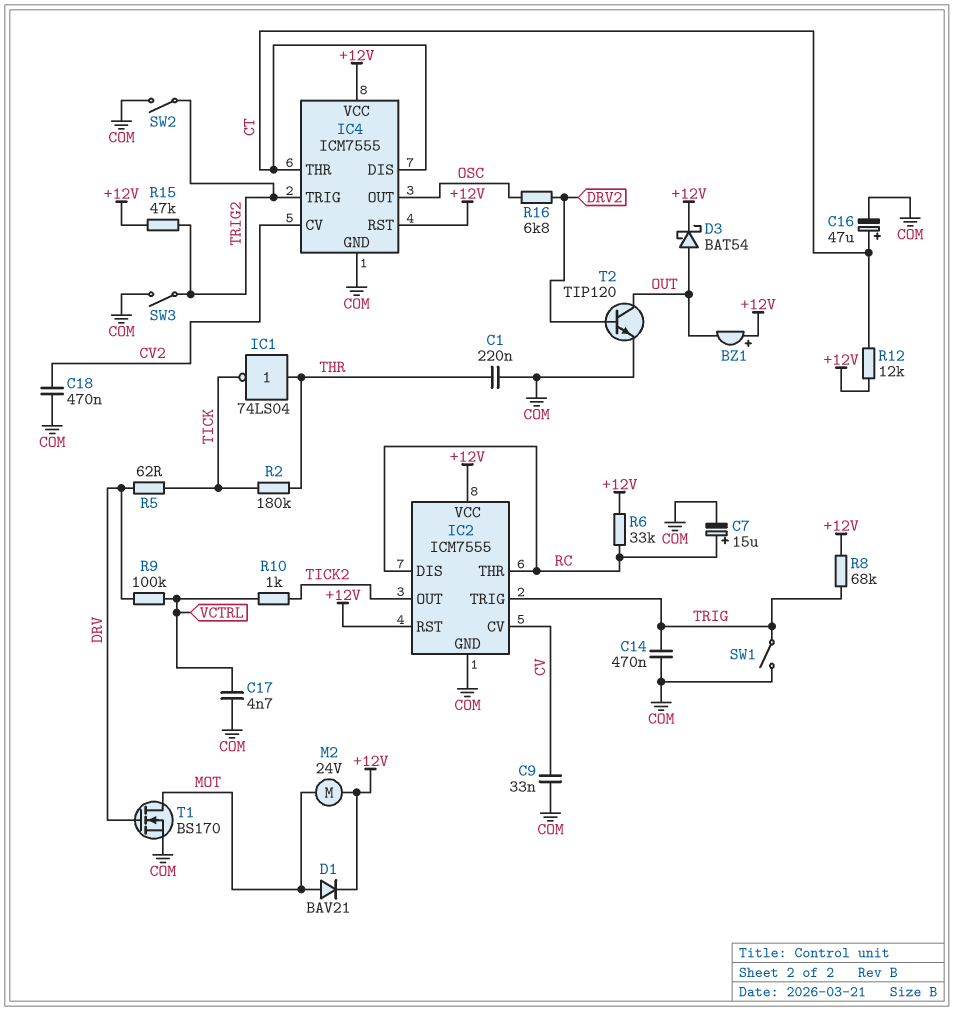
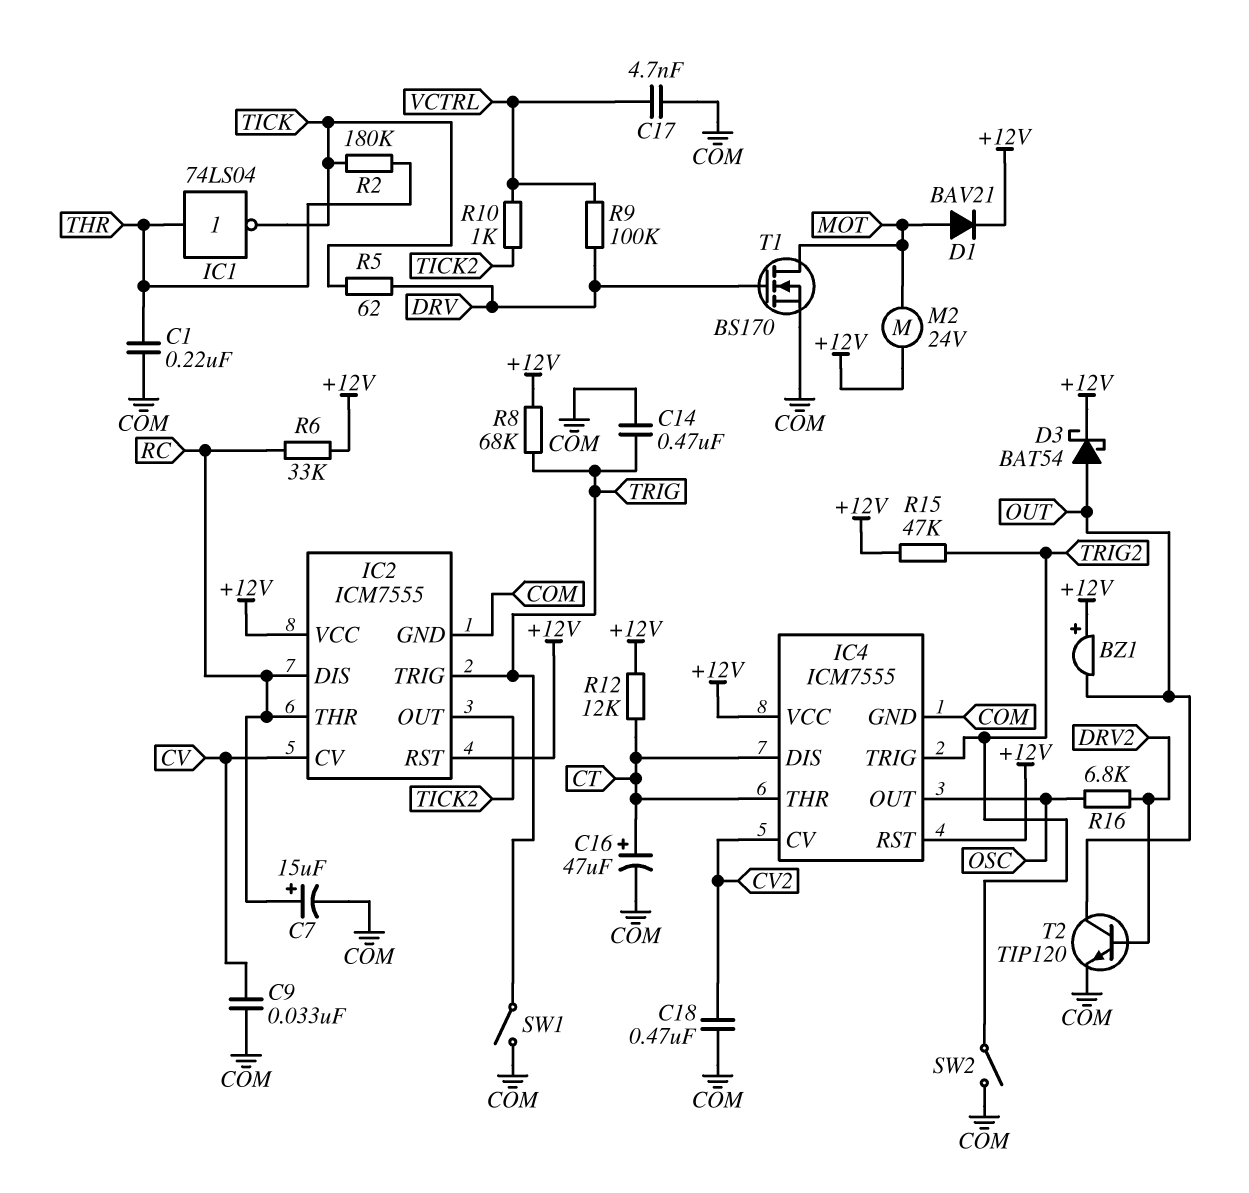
SW3: switch (COM, TRIG2) -> none

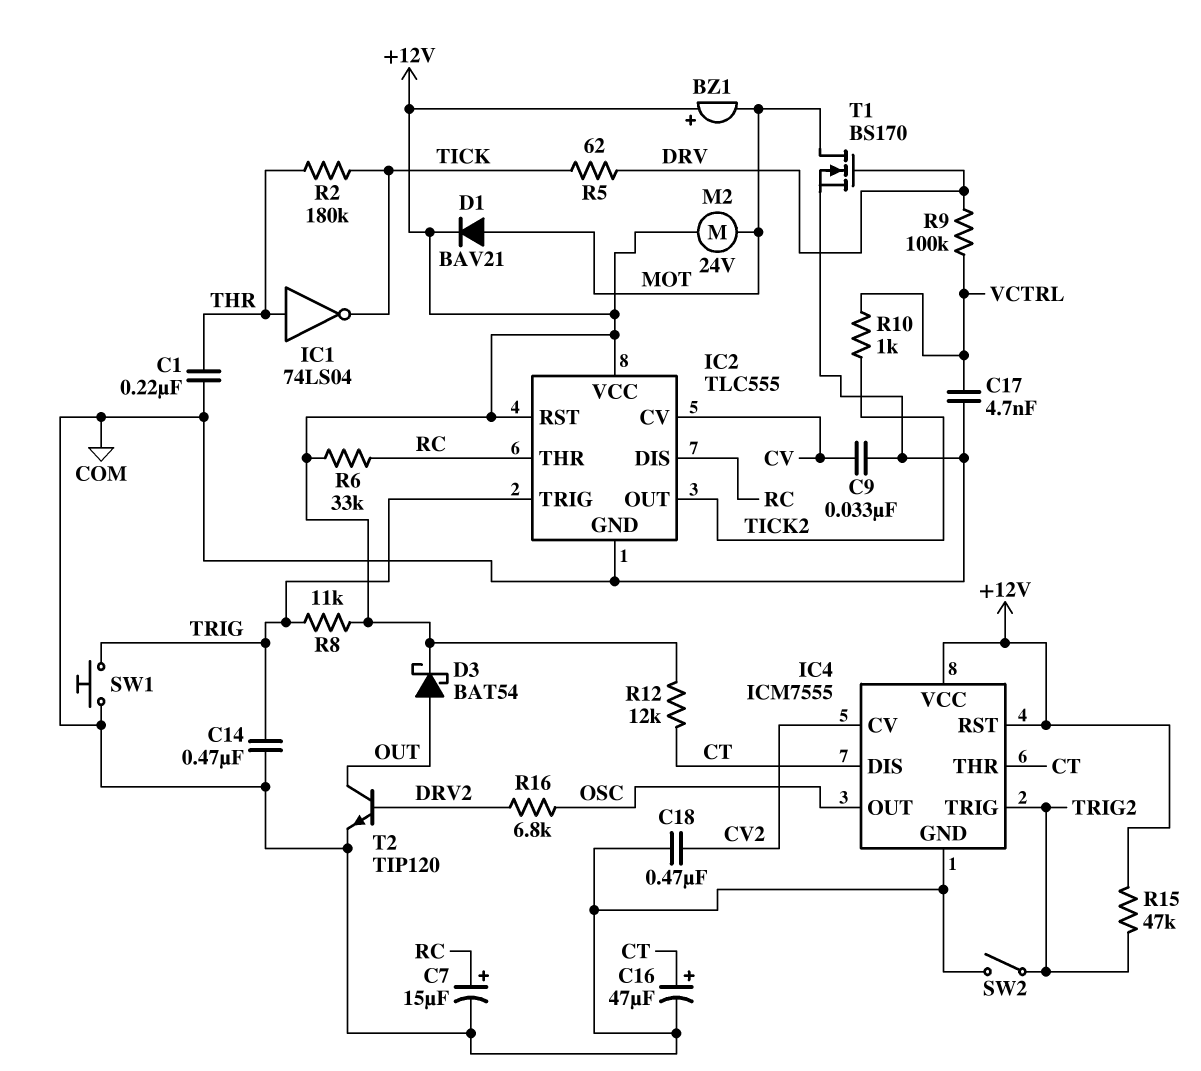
BZ1: buzzer (plus +12V, minus OUT) -> buzzer (plus +12V, minus MOT)
IC2: ICM7555 -> TLC555
R8: 68k (+12V, TRIG) -> 11k (+12V, TRIG)
SW1: switch (COM, TRIG) -> button (COM, TRIG)

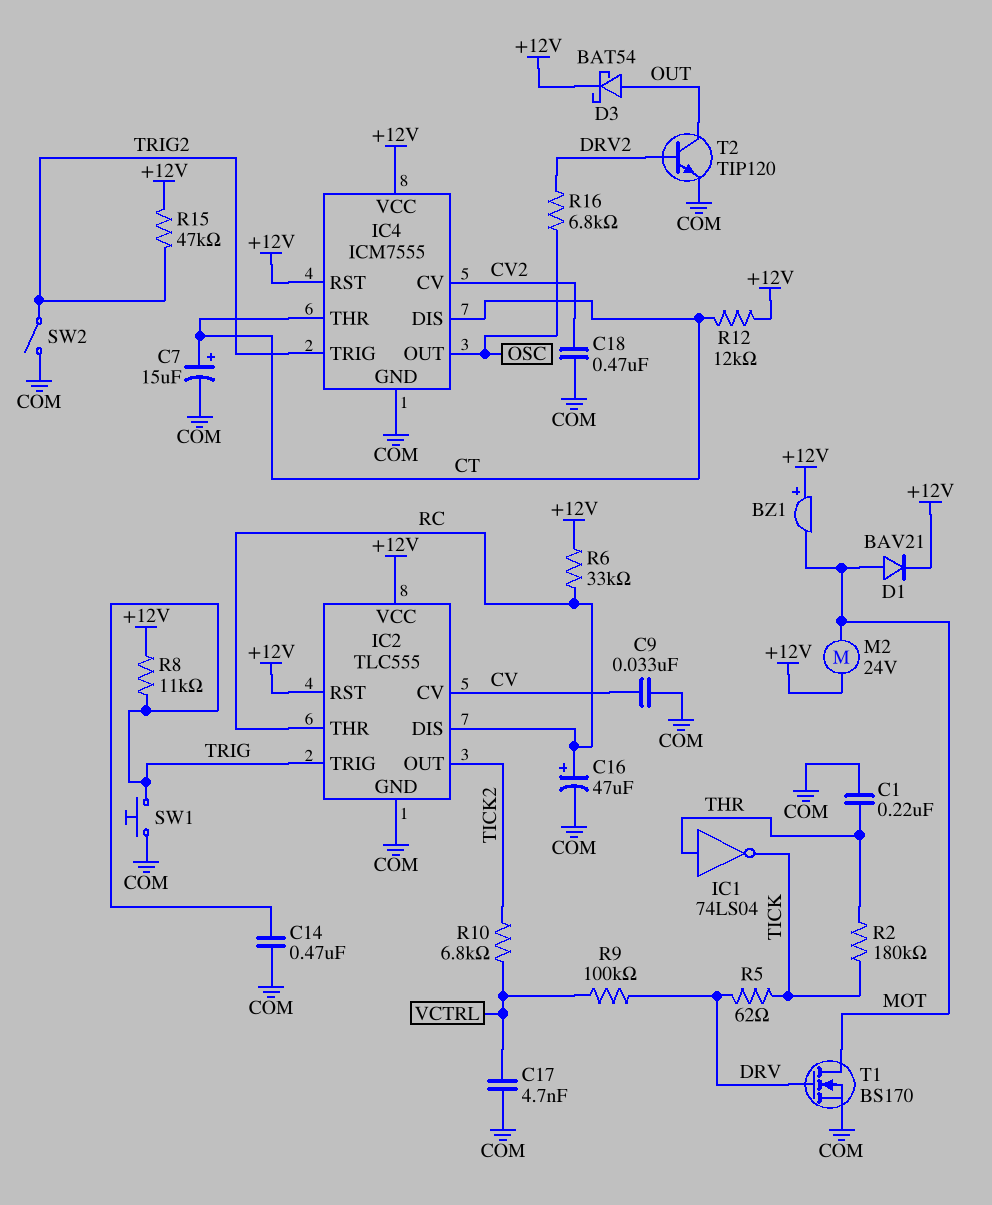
C7: 15uF (plus RC, minus COM) -> 15uF (plus CT, minus COM)
C16: 47uF (plus CT, minus COM) -> 47uF (plus RC, minus COM)
R10: 1k (TICK2, VCTRL) -> 6.8k (TICK2, VCTRL)

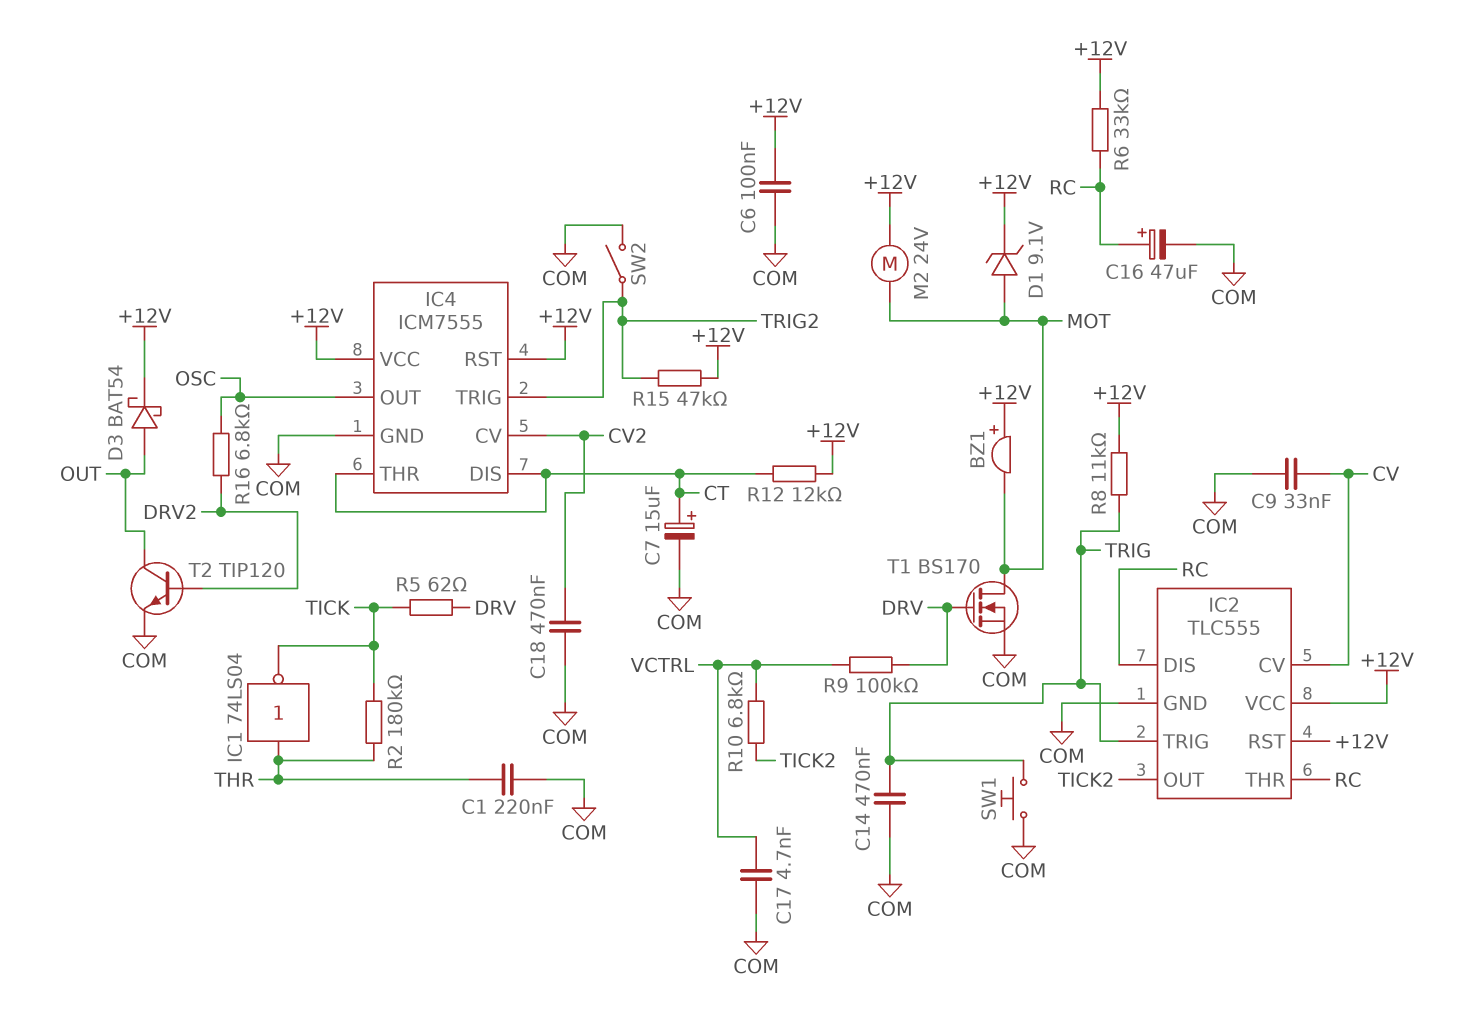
C6: none -> 100nF (+12V, COM)
D1: diode BAV21 (A MOT, K +12V) -> zener 9.1V (A MOT, K +12V)

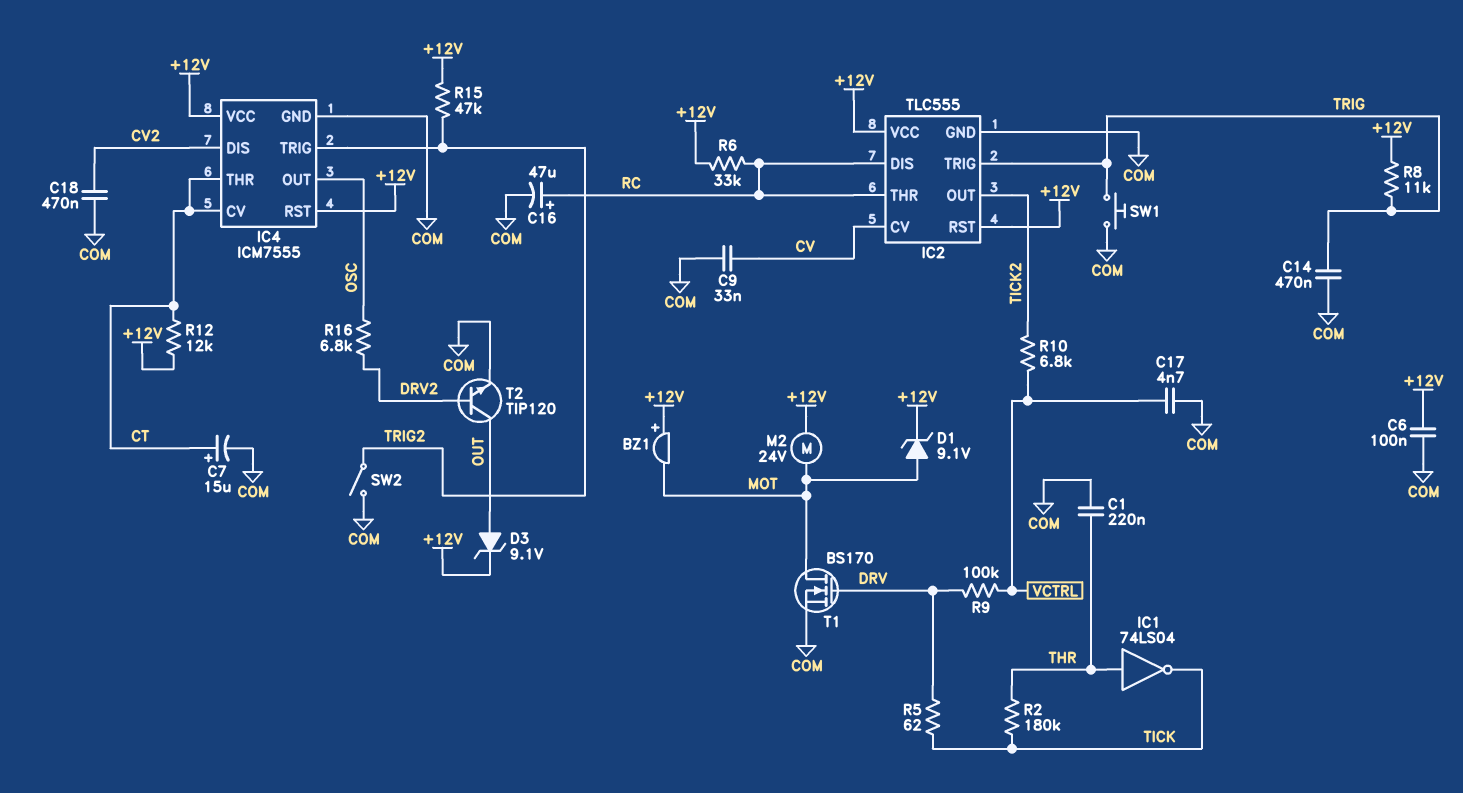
D3: schottky BAT54 (A OUT, K +12V) -> zener 9.1V (A OUT, K +12V)
IC4 pin CV: CV2 -> CT
IC4 pin DIS: CT -> CV2

